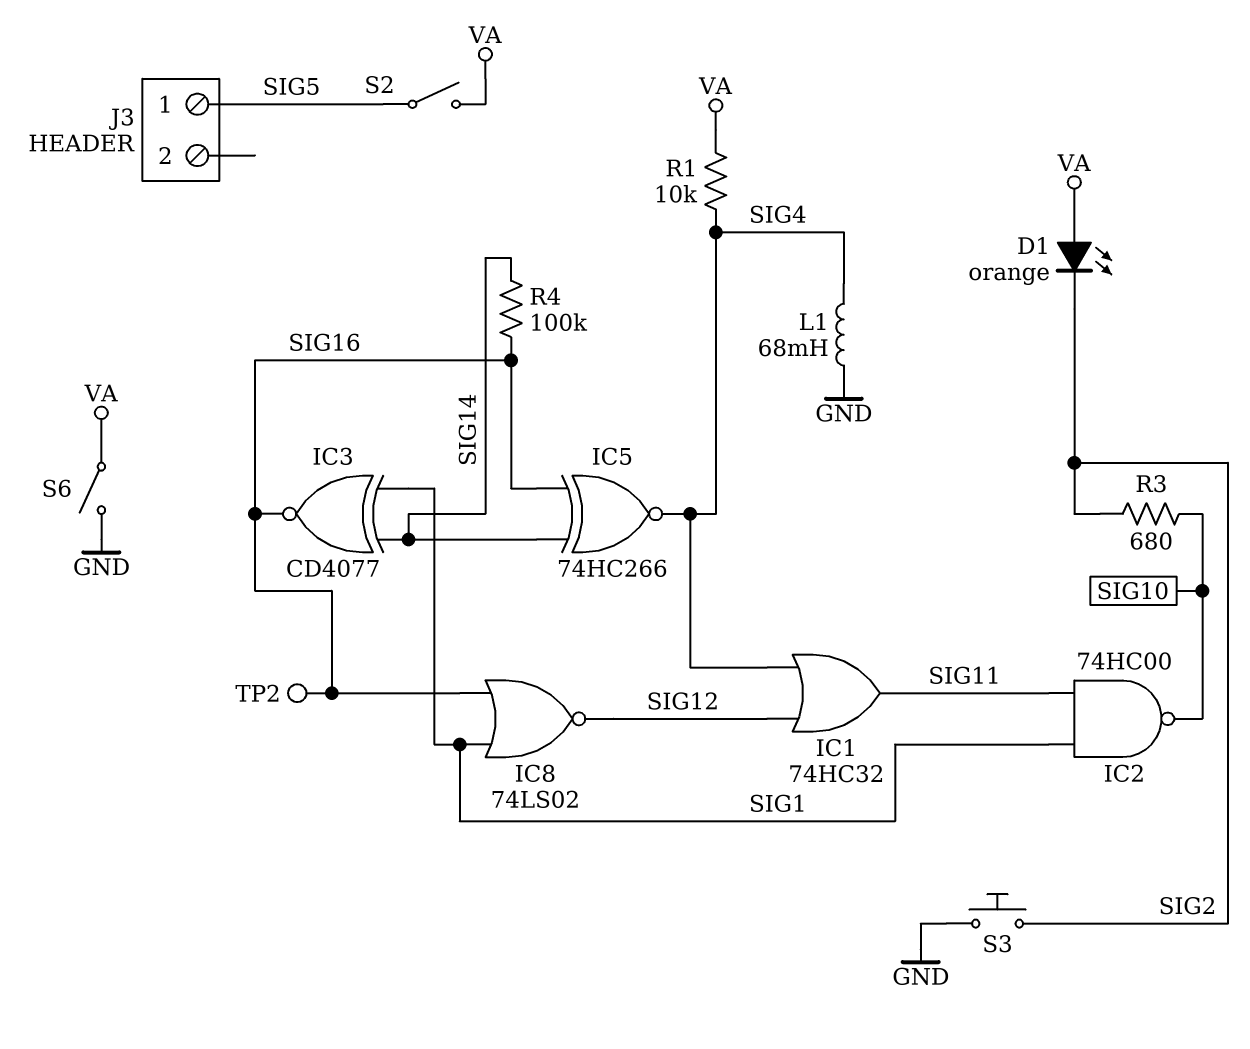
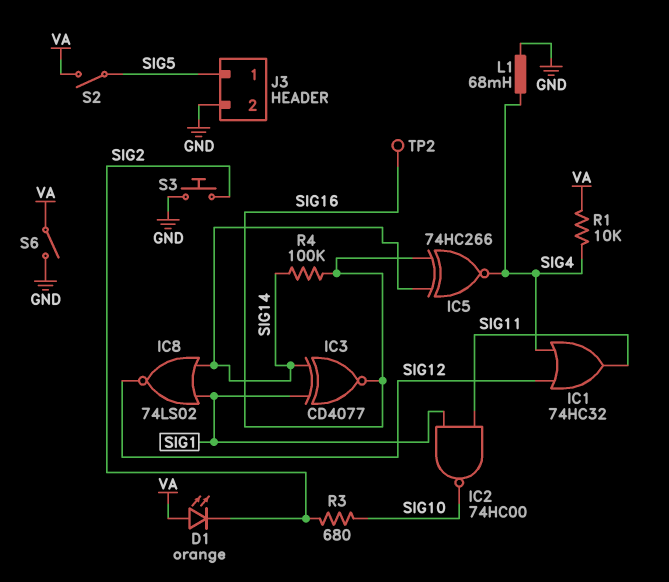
IC8: NOR 74LS02 (in SIG1, in SIG16, out SIG12) -> NOR 74LS02 (in SIG1, in SIG14, out SIG12)
J3 pin 2: none -> GND

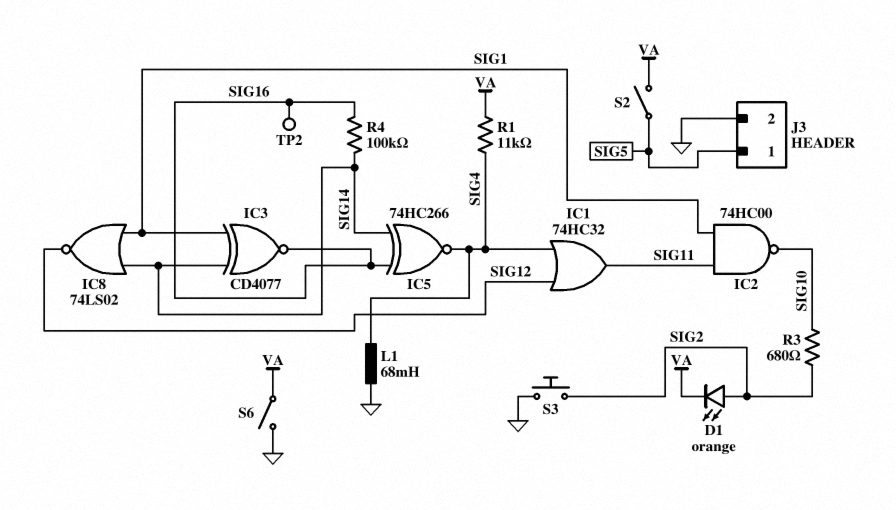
D1: LED orange (A VA, K SIG2) -> LED orange (A SIG2, K VA)
R1: 10k (SIG4, VA) -> 11k (SIG4, VA)

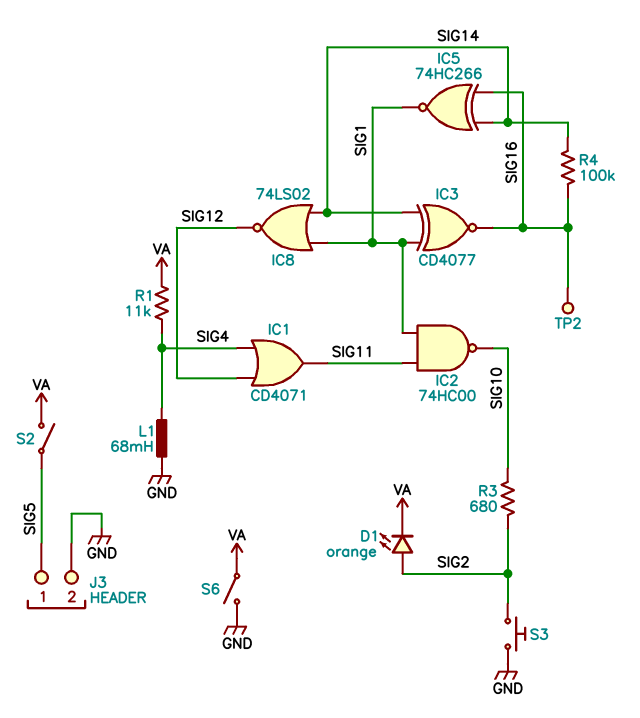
IC1: OR 74HC32 (in SIG4, in SIG12, out SIG11) -> OR CD4071 (in SIG4, in SIG12, out SIG11)
IC5: XNOR 74HC266 (in SIG14, in SIG16, out SIG4) -> XNOR 74HC266 (in SIG14, in SIG16, out SIG1)

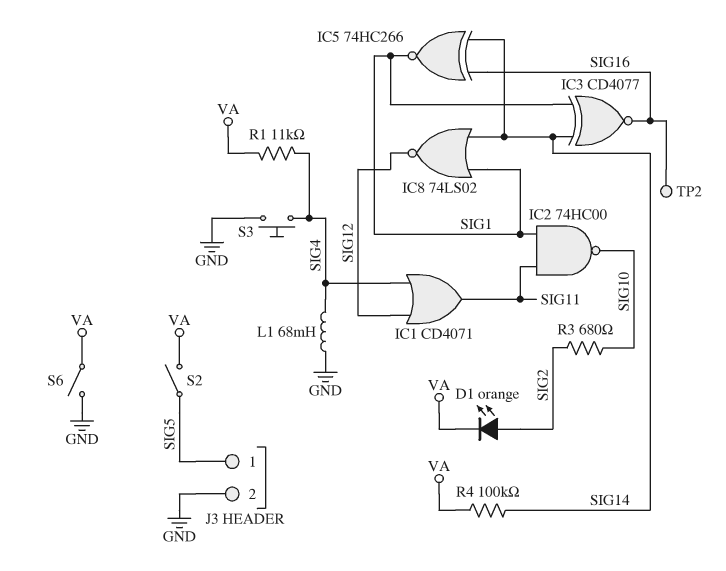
R4: 100k (SIG14, SIG16) -> 100k (SIG14, VA)
S3: button (GND, SIG2) -> button (GND, SIG4)

